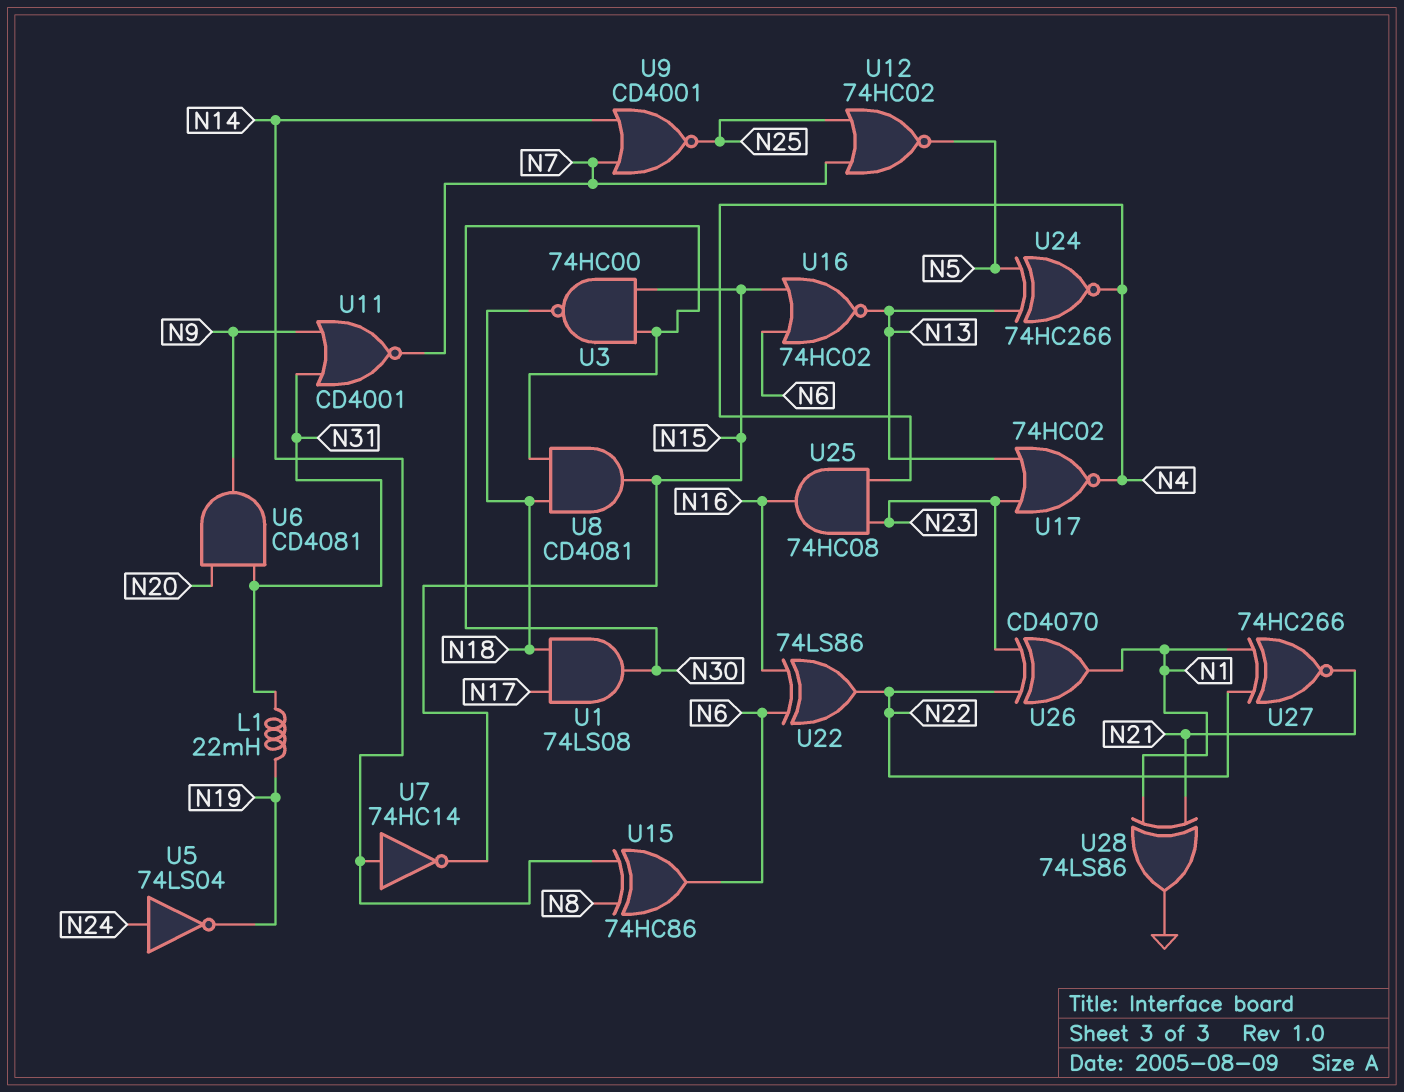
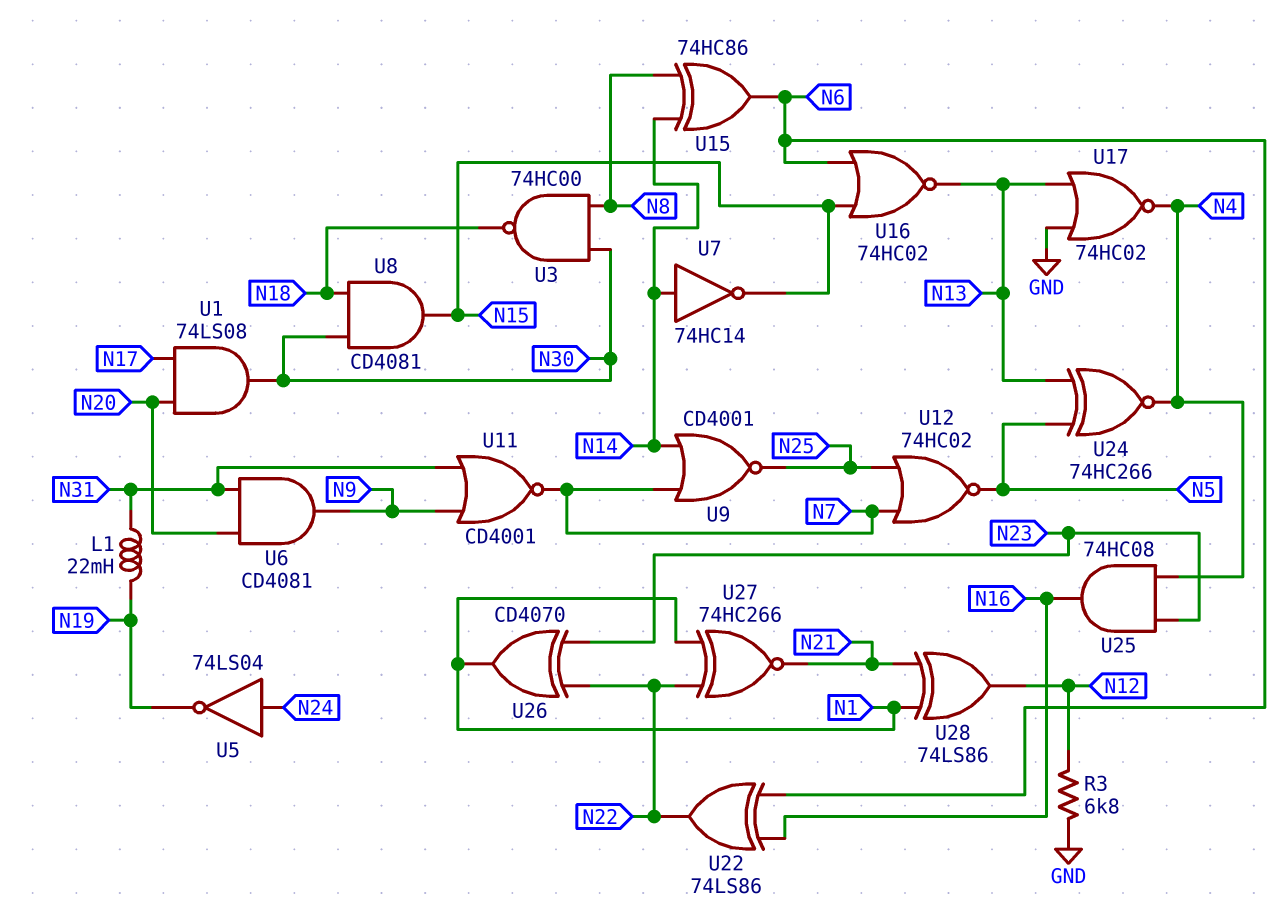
R3: none -> 6.8k (GND, N12)
U1: AND 74LS08 (in N17, in N18, out N30) -> AND 74LS08 (in N17, in N20, out N30)
U3: NAND 74HC00 (in N15, in N30, out N18) -> NAND 74HC00 (in N8, in N30, out N18)
U17: NOR 74HC02 (in N13, in N23, out N4) -> NOR 74HC02 (in GND, in N13, out N4)
U28: XOR 74LS86 (in N1, in N21, out GND) -> XOR 74LS86 (in N1, in N21, out N12)

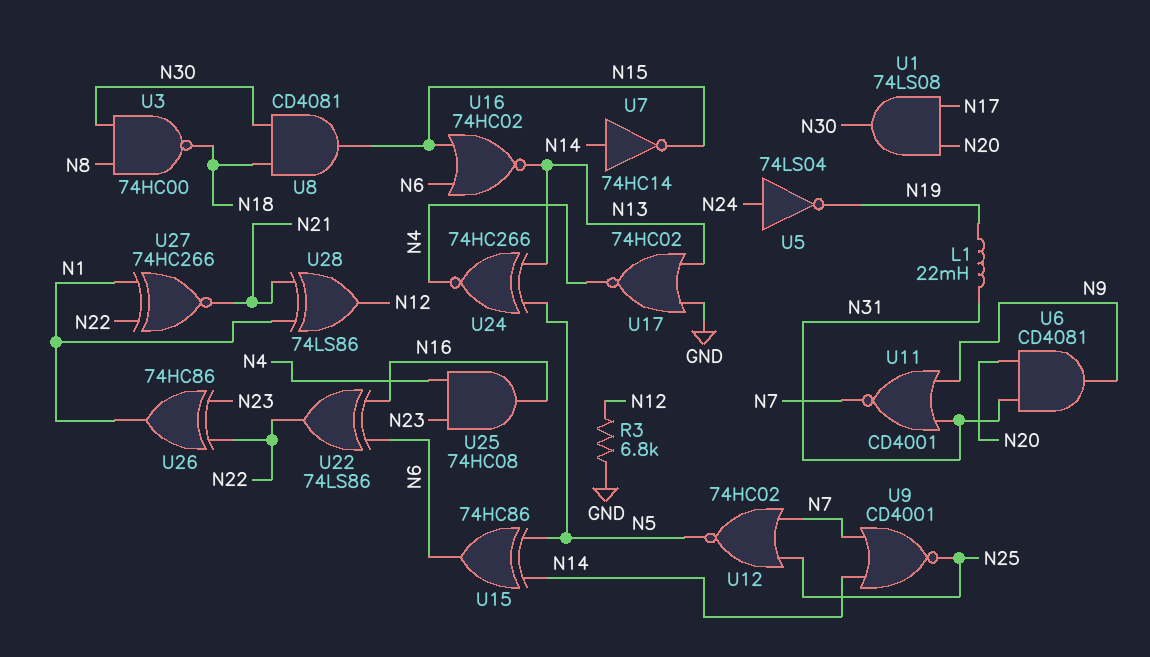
U15: XOR 74HC86 (in N8, in N14, out N6) -> XOR 74HC86 (in N5, in N14, out N6)
U26: XOR CD4070 (in N22, in N23, out N1) -> XOR 74HC86 (in N22, in N23, out N1)

